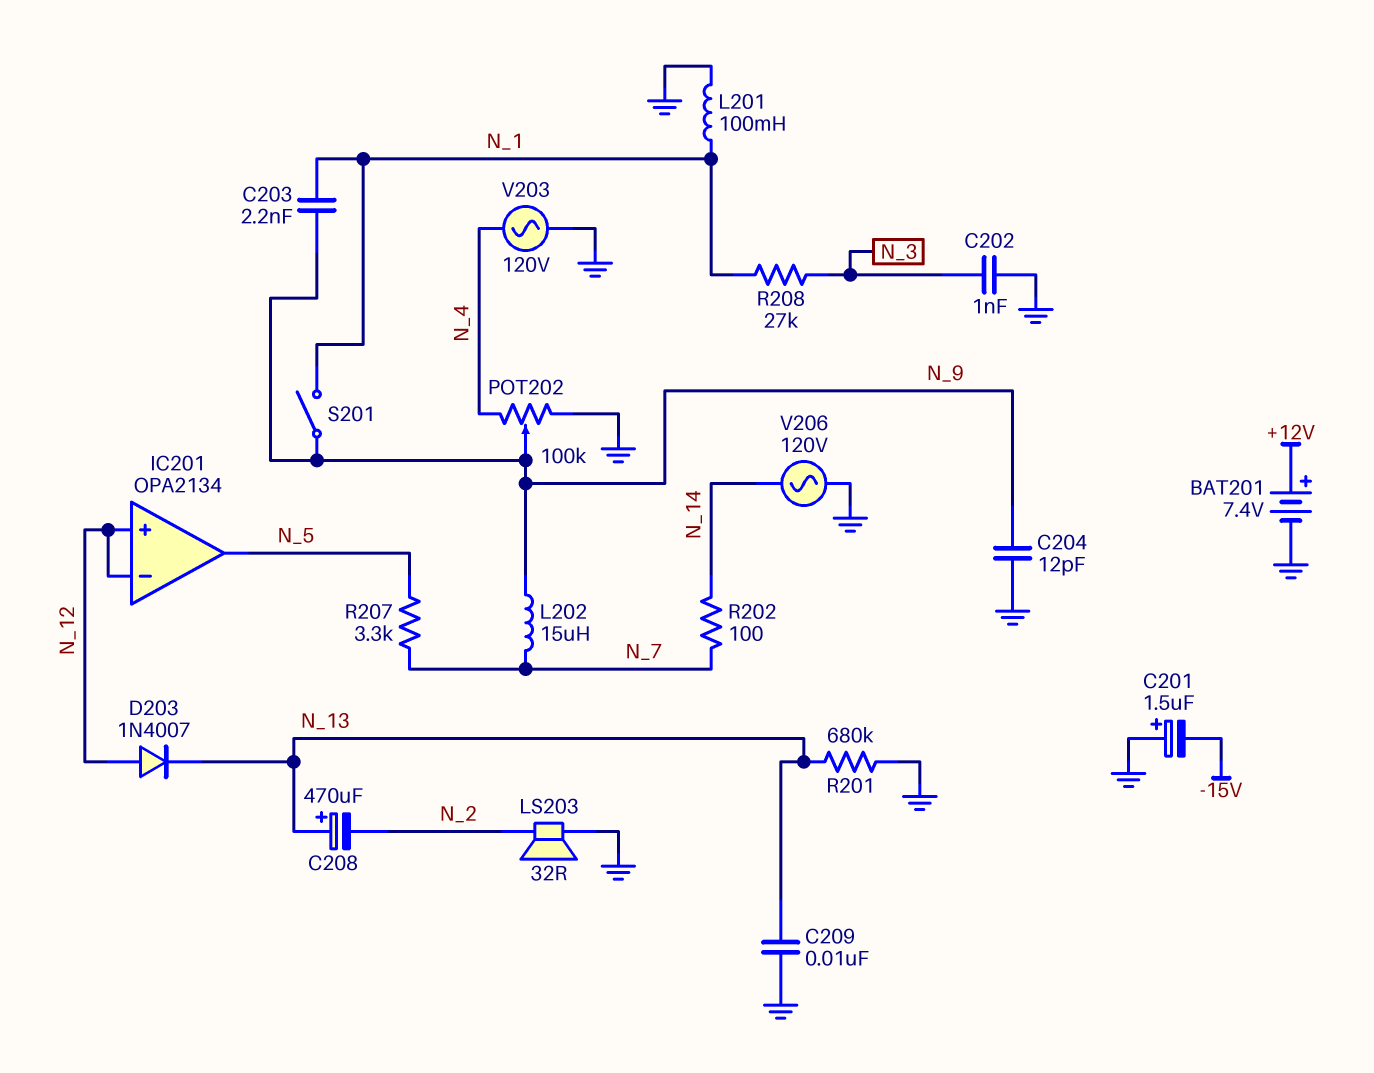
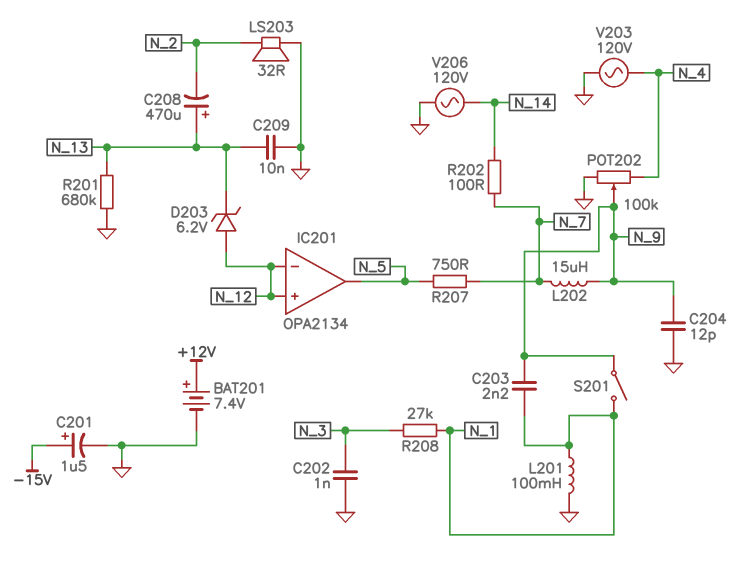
C201: 1.5uF (plus GND, minus -15V) -> 1.5uF (plus -15V, minus GND)
D203: diode 1N4007 (A N_12, K N_13) -> zener 6.2V (A N_12, K N_13)
R207: 3.3k (N_5, N_7) -> 750 (N_5, N_7)

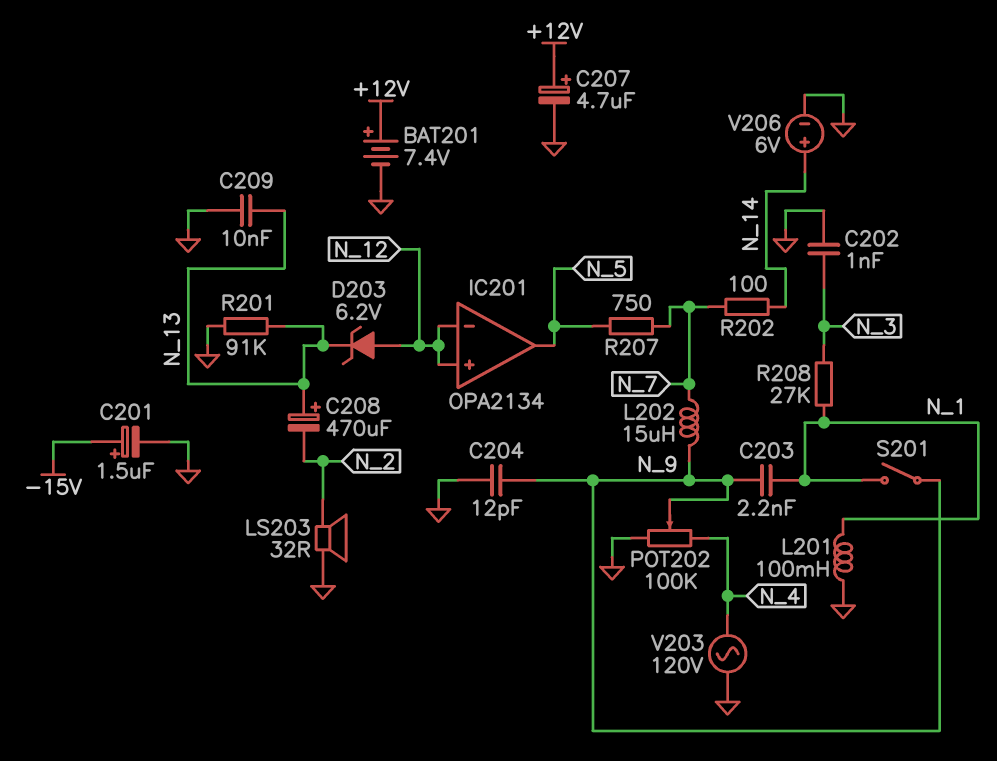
C207: none -> 4.7uF (plus +12V, minus GND)
R201: 680k (GND, N_13) -> 91k (GND, N_13)
V206: AC 120V (GND, N_14) -> 6V (plus N_14, minus GND)

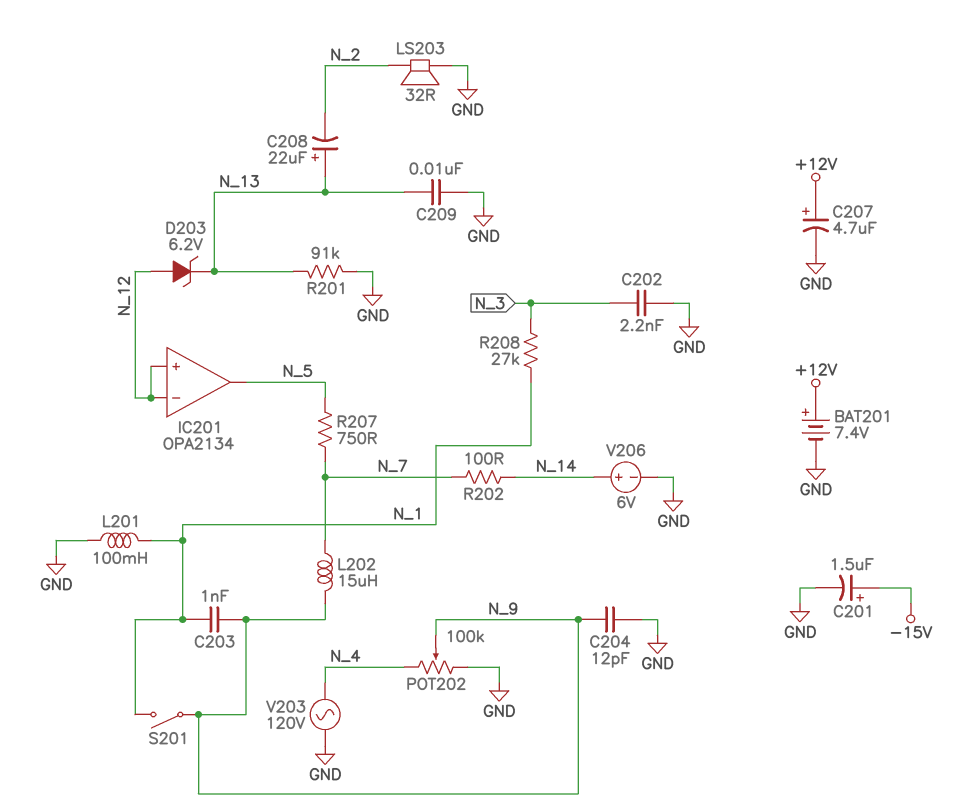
C202: 1nF (GND, N_3) -> 2.2nF (GND, N_3)
C203: 2.2nF (N_1, N_9) -> 1nF (N_1, N_9)
C208: 470uF (plus N_13, minus N_2) -> 22uF (plus N_13, minus N_2)

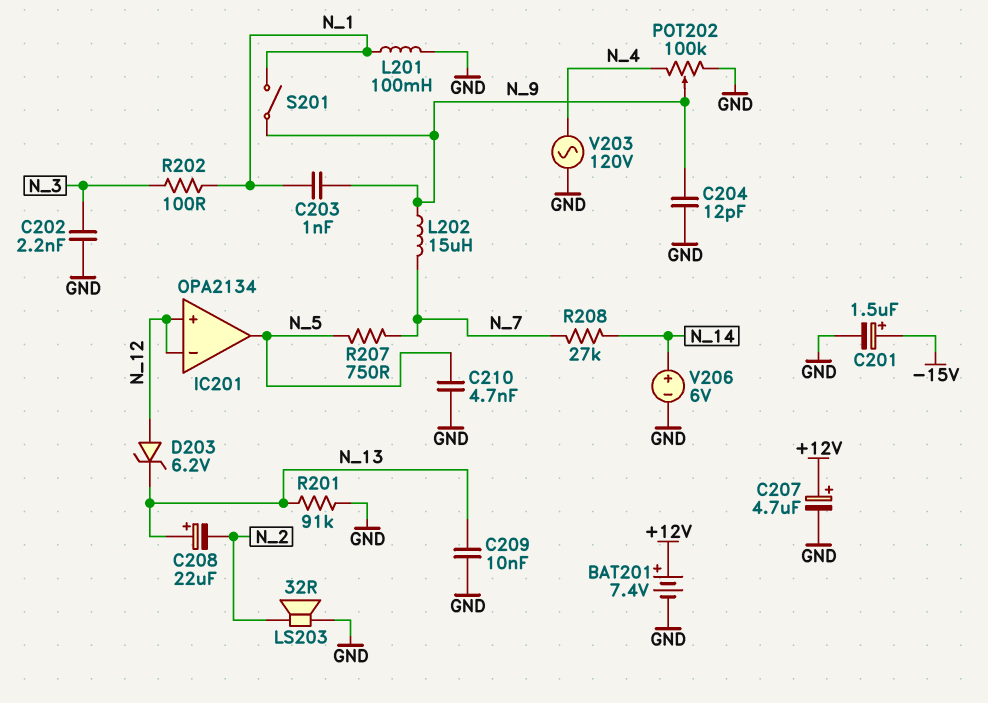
C210: none -> 4.7nF (GND, N_5)
R202: 100 (N_7, N_14) -> 100 (N_1, N_3)
R208: 27k (N_1, N_3) -> 27k (N_7, N_14)

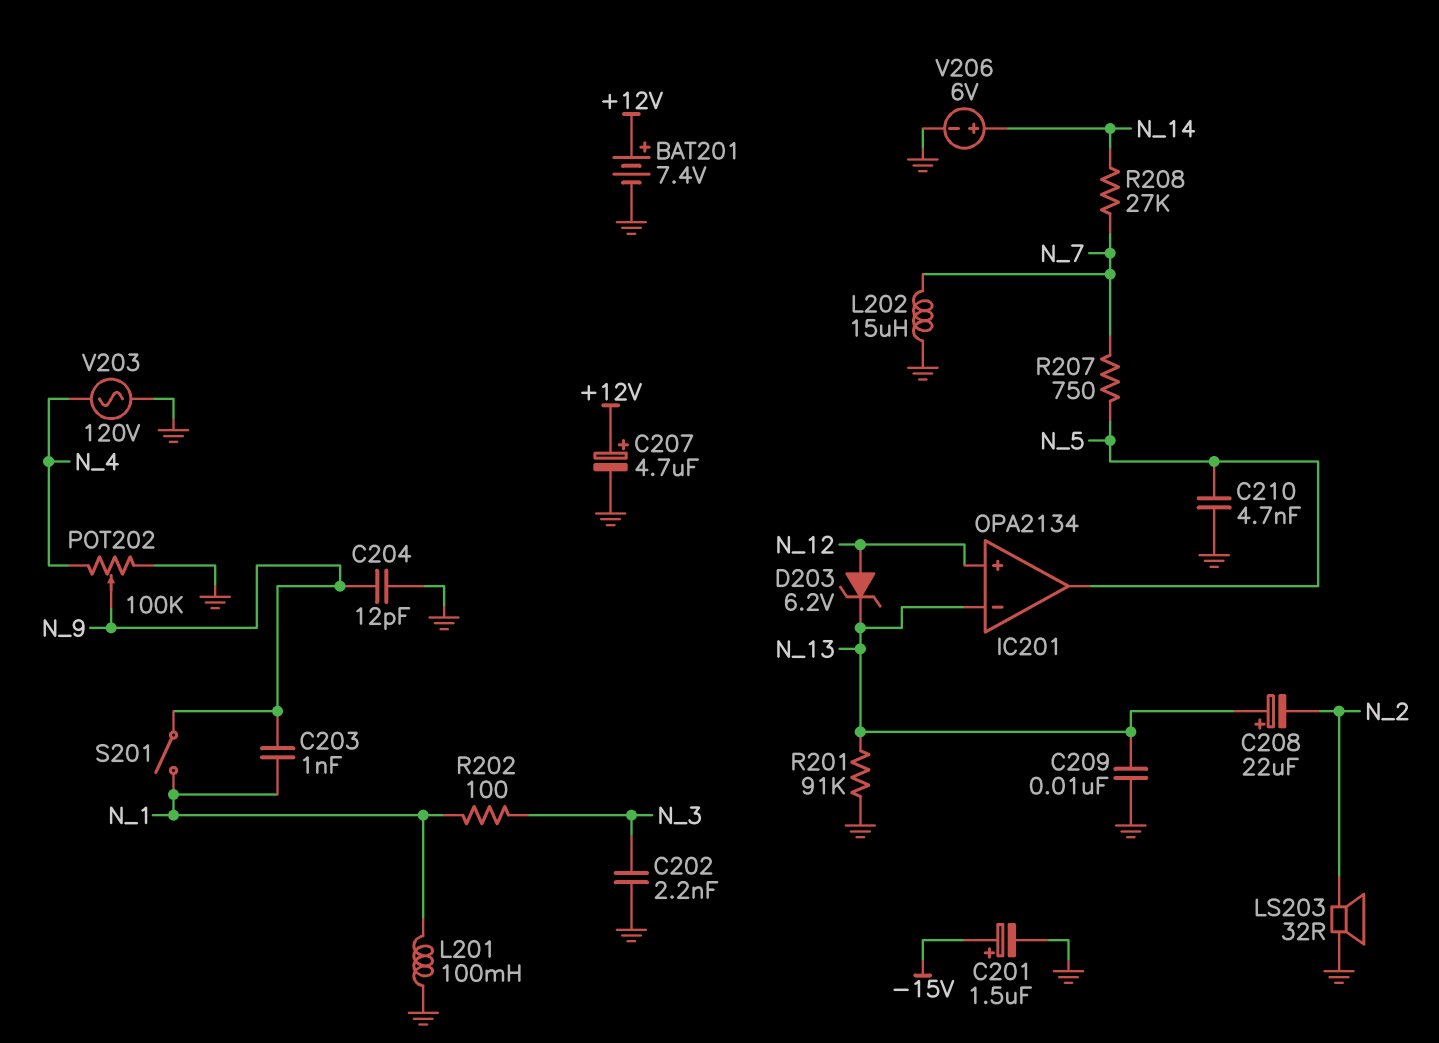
IC201 pin in-: N_12 -> N_13
L202: 15uH (N_7, N_9) -> 15uH (GND, N_7)

